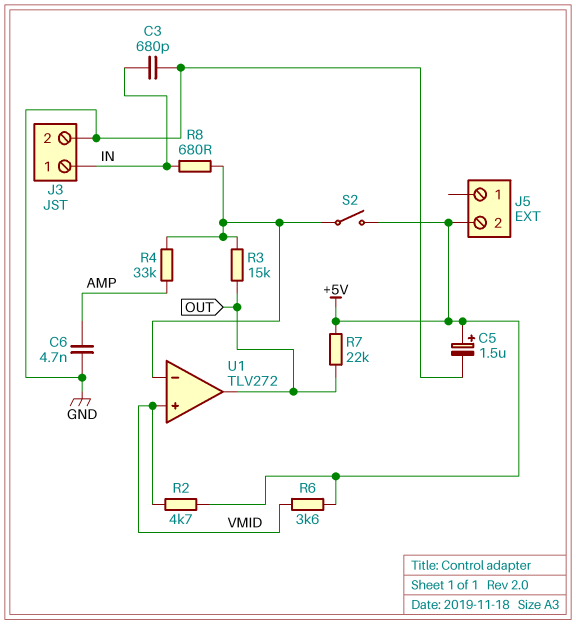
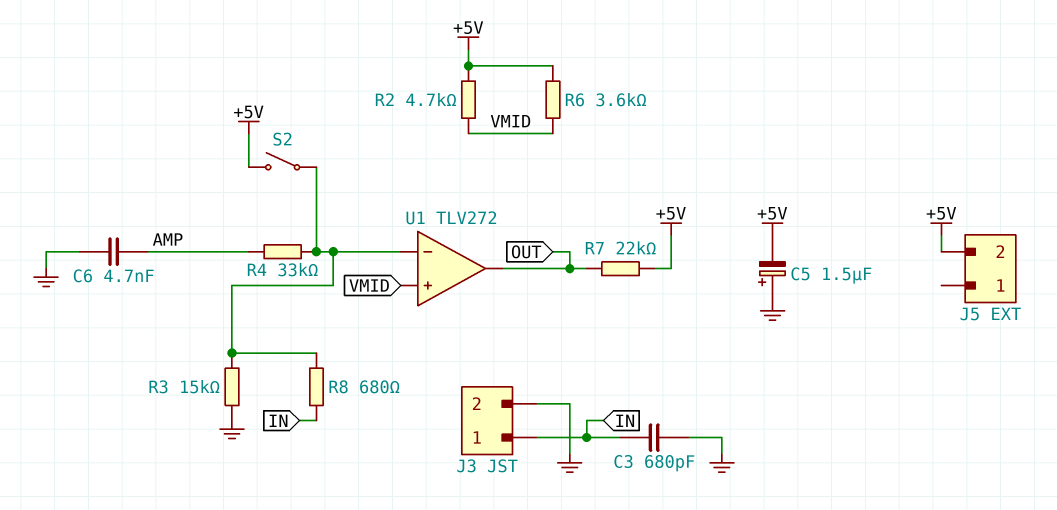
C5: 1.5uF (plus +5V, minus GND) -> 1.5uF (plus GND, minus +5V)
R3: 15k (OUT, U1/in-) -> 15k (GND, U1/in-)

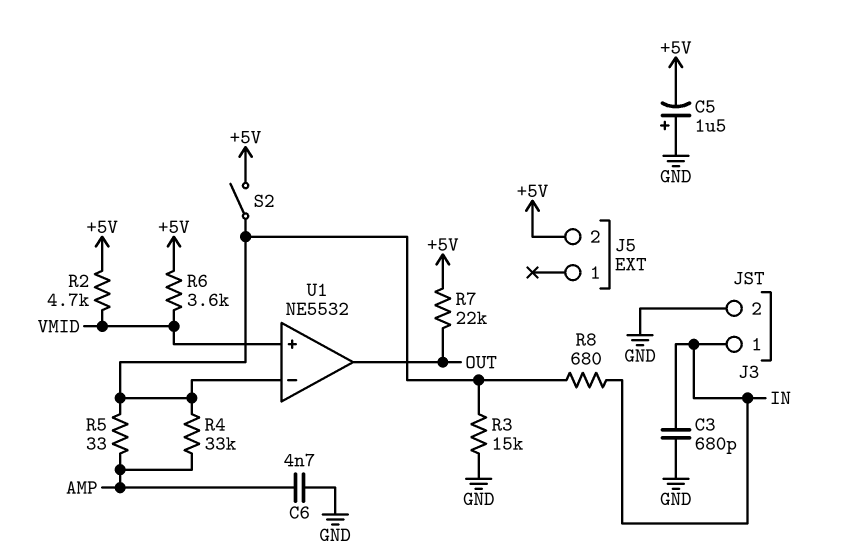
R5: none -> 33 (AMP, U1/in-)
U1: TLV272 -> NE5532

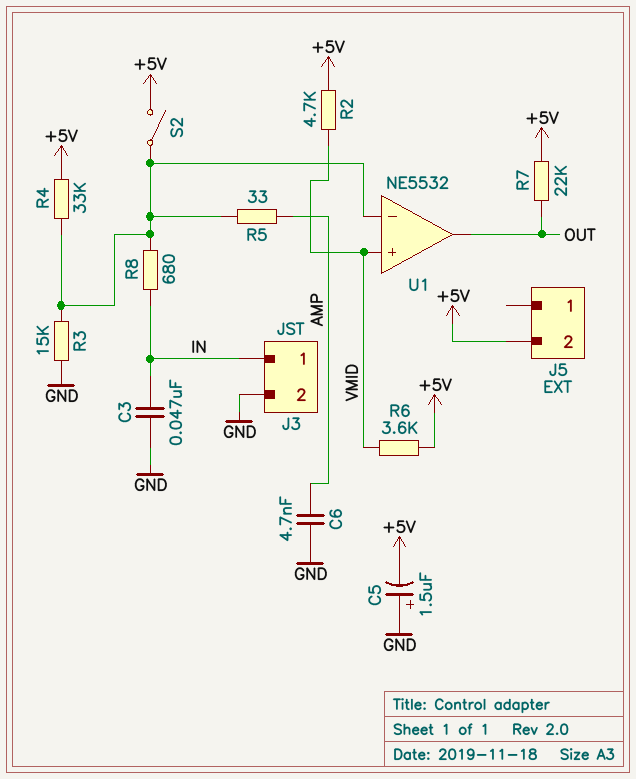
C3: 680pF (GND, IN) -> 47nF (GND, IN)
R4: 33k (AMP, U1/in-) -> 33k (+5V, U1/in-)

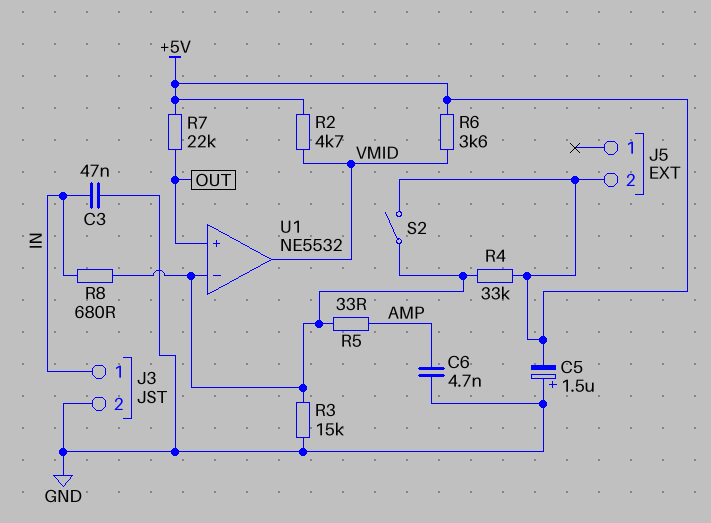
U1 pin in+: VMID -> OUT
U1 pin out: OUT -> VMID

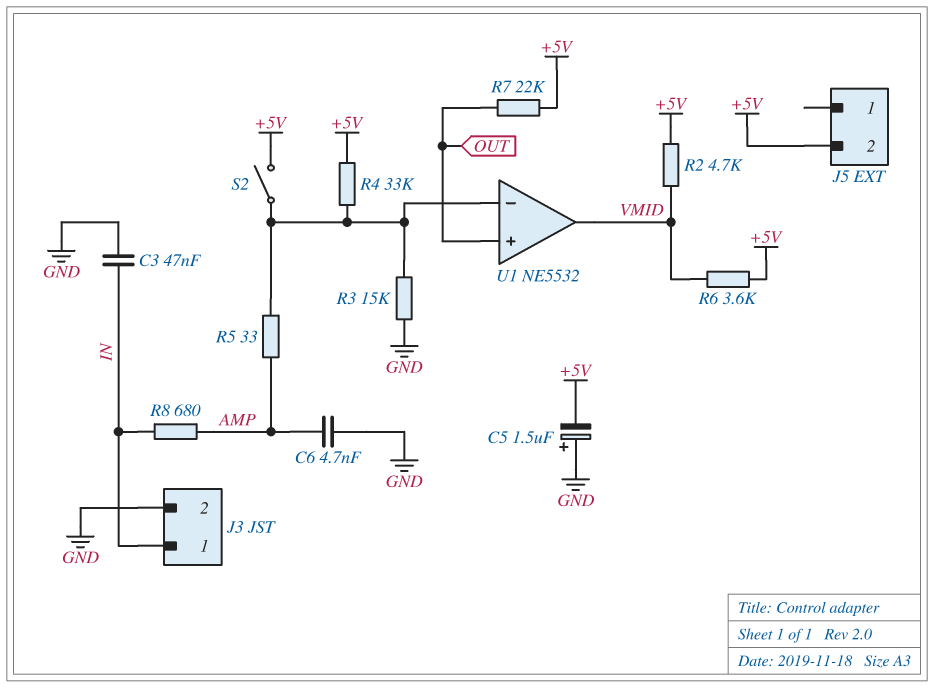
R8: 680 (IN, U1/in-) -> 680 (AMP, IN)

